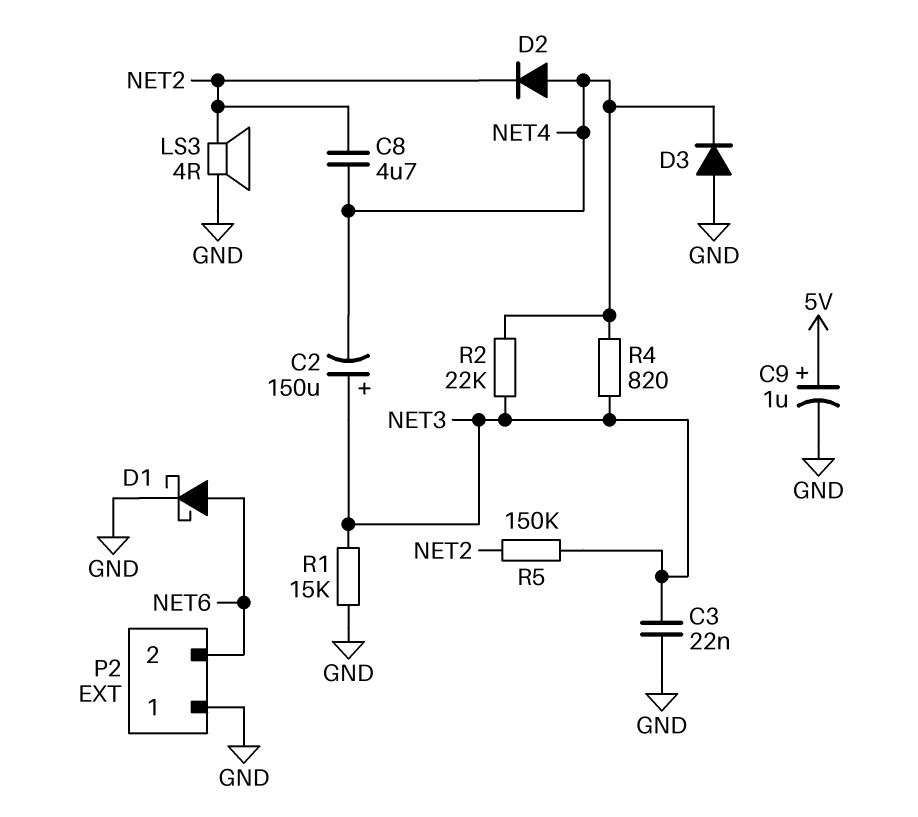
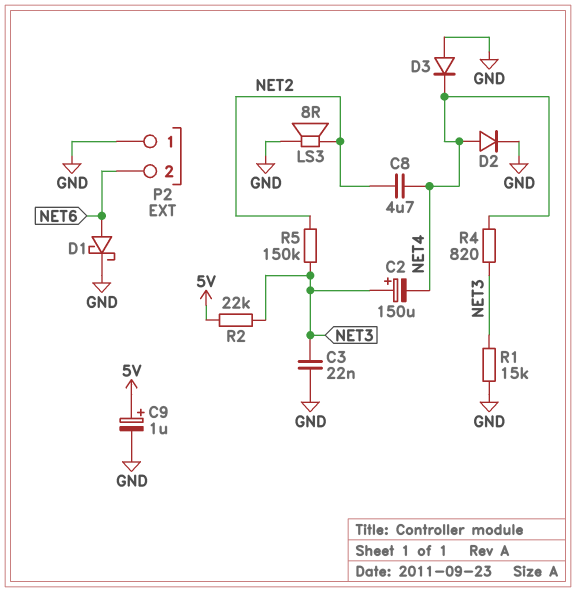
D2: diode (A NET4, K NET2) -> diode (A NET4, K GND)
LS3: speaker 4R (GND, NET2) -> speaker 8R (GND, NET2)
R2: 22k (NET3, NET4) -> 22k (5V, NET3)

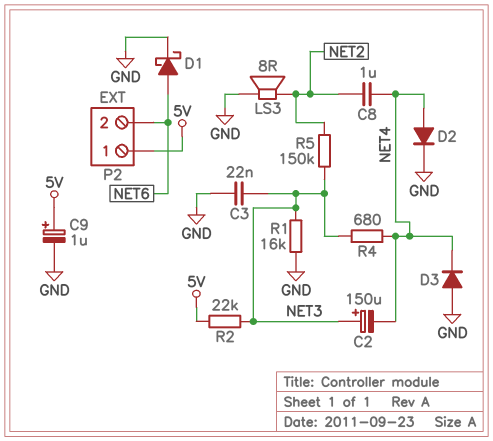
C8: 4.7uF (NET2, NET4) -> 1uF (NET2, NET4)
P2 pin 1: GND -> 5V
R1: 15k (GND, NET3) -> 16k (GND, NET3)
R4: 820 (NET3, NET4) -> 680 (NET3, NET4)

